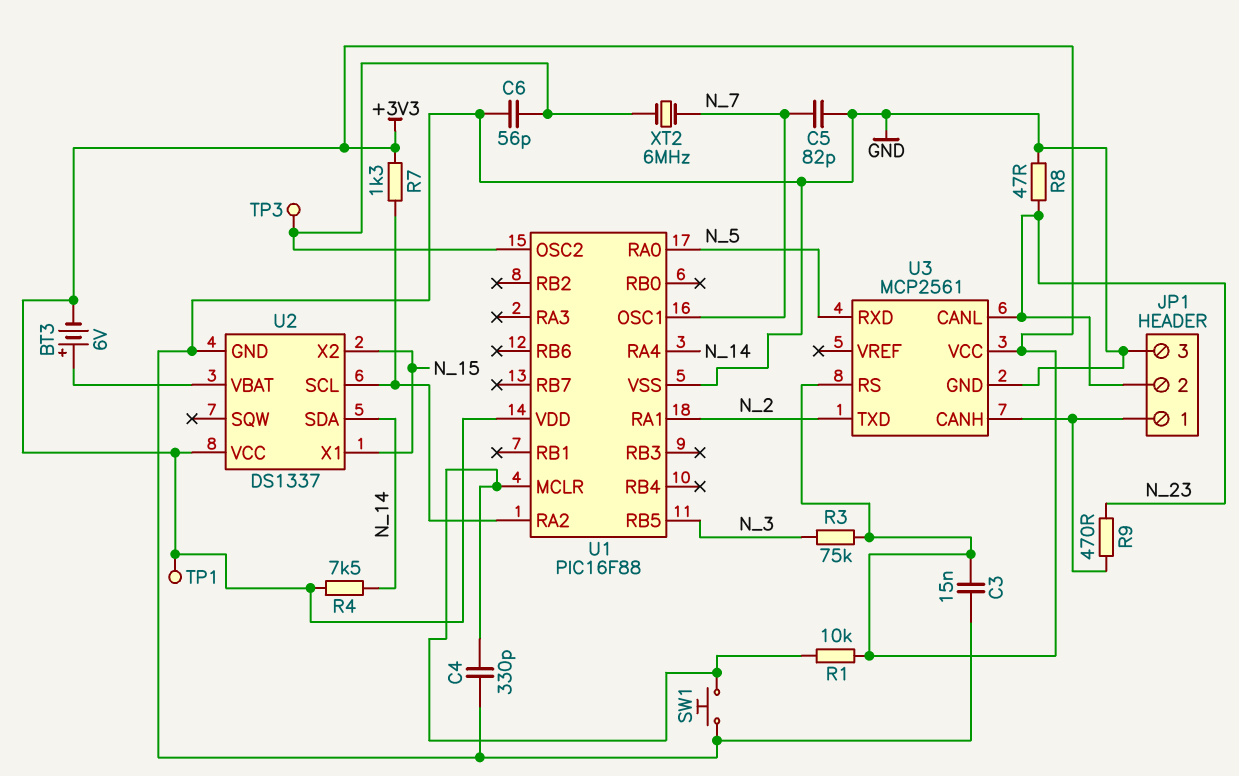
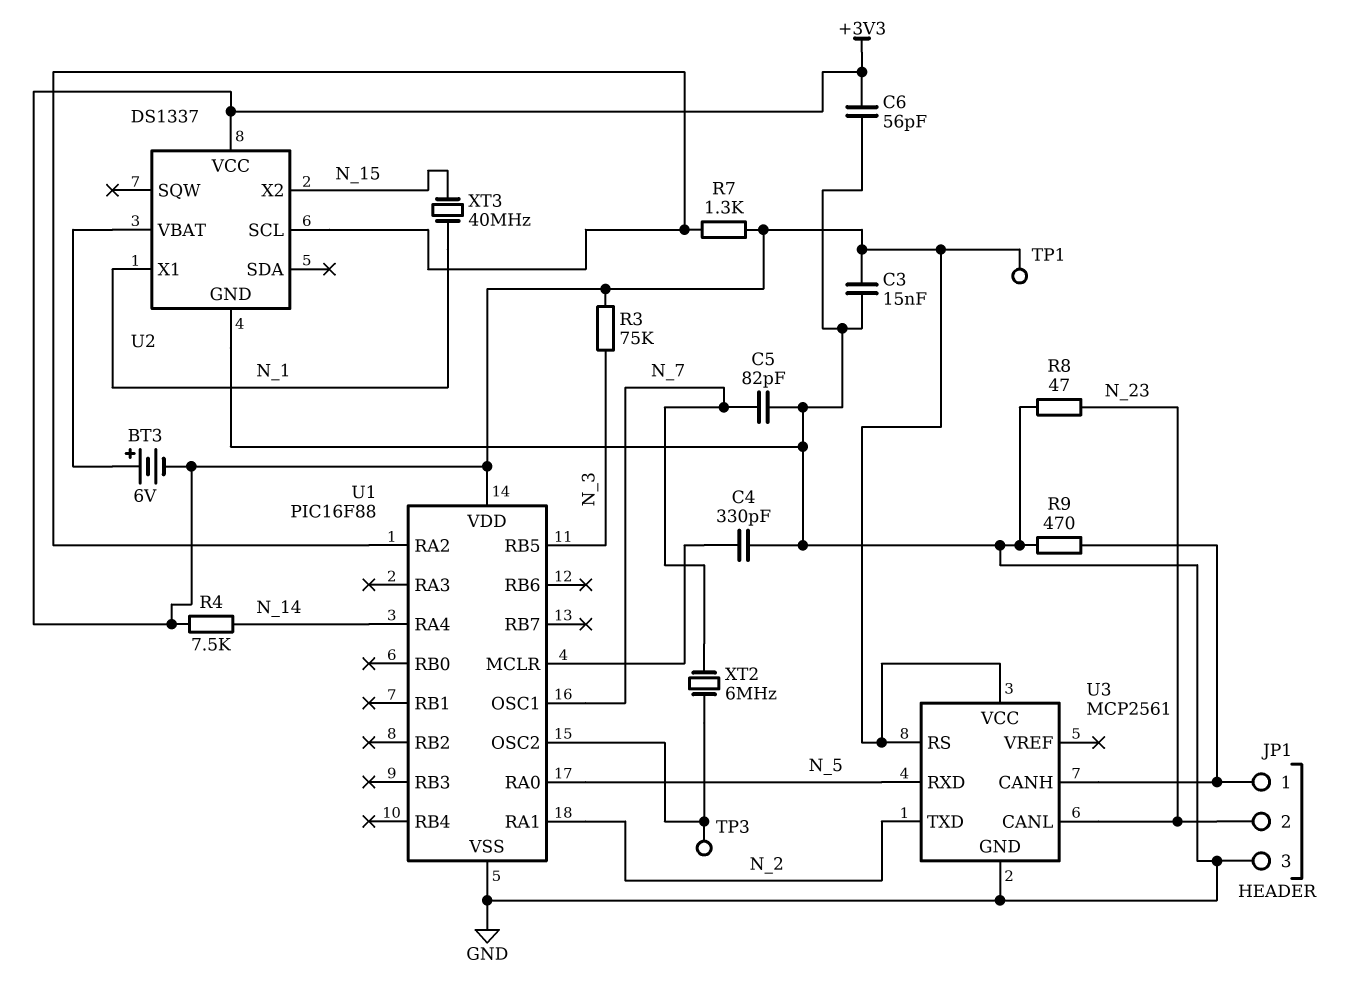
C6: 56pF (GND, U1/OSC2) -> 56pF (+3V3, GND)
R1: 10k (+3V3, U1/MCLR) -> none
R9: 470 (JP1/1, N_23) -> 470 (GND, JP1/1)
SW1: button (GND, U1/MCLR) -> none
U2 pin SDA: N_14 -> none
U2 pin X1: N_15 -> N_1
XT3: none -> 40MHz (N_1, N_15)

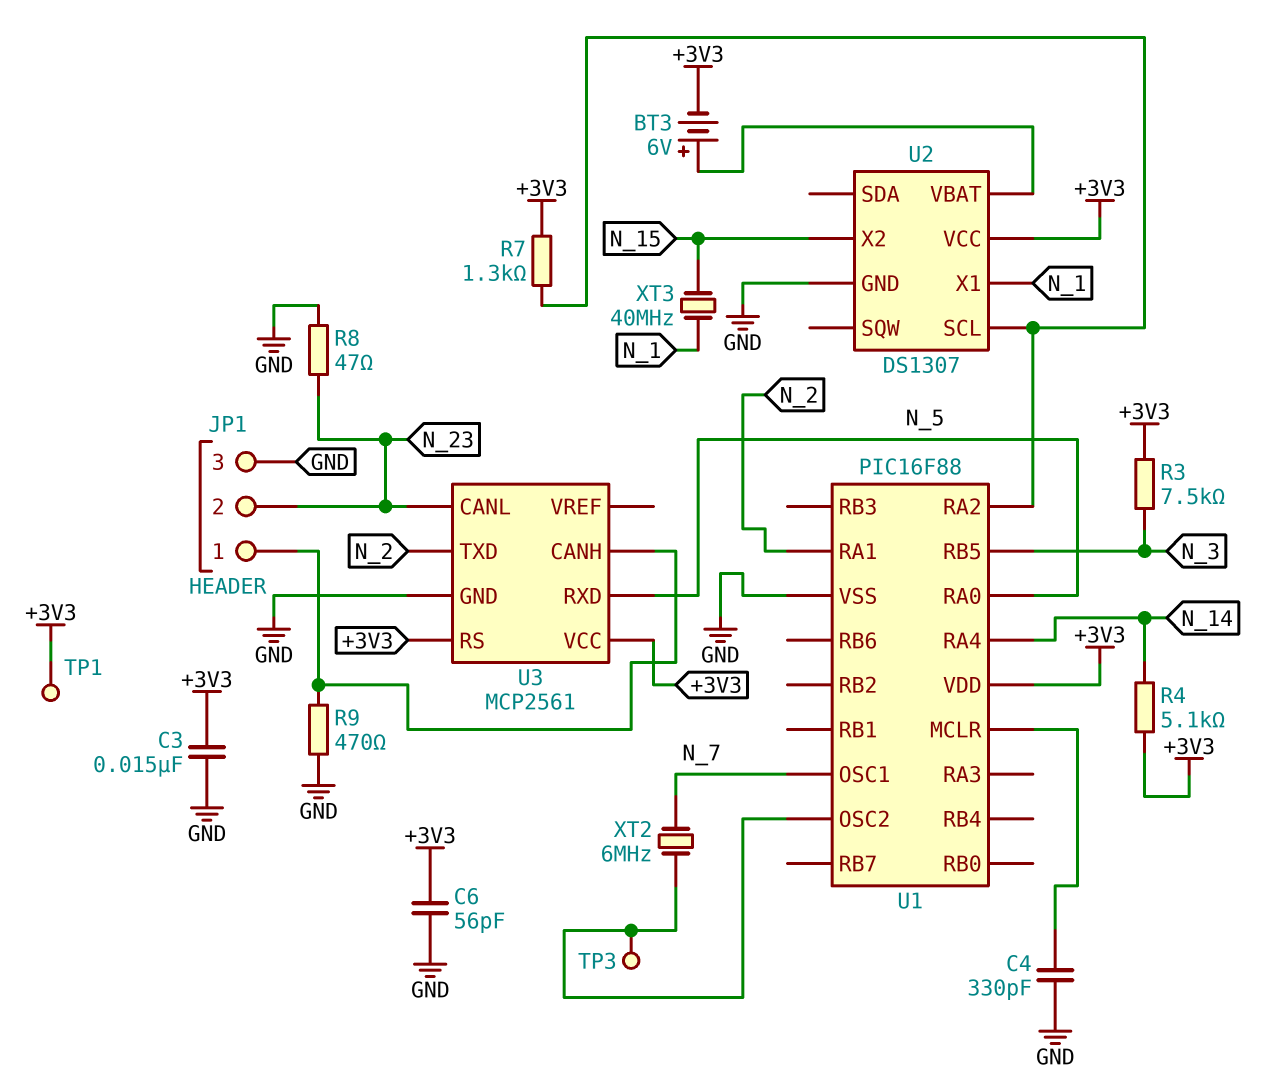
C5: 82pF (GND, N_7) -> none
R3: 75k (+3V3, N_3) -> 7.5k (+3V3, N_3)
R4: 7.5k (+3V3, N_14) -> 5.1k (+3V3, N_14)
U2: DS1337 -> DS1307

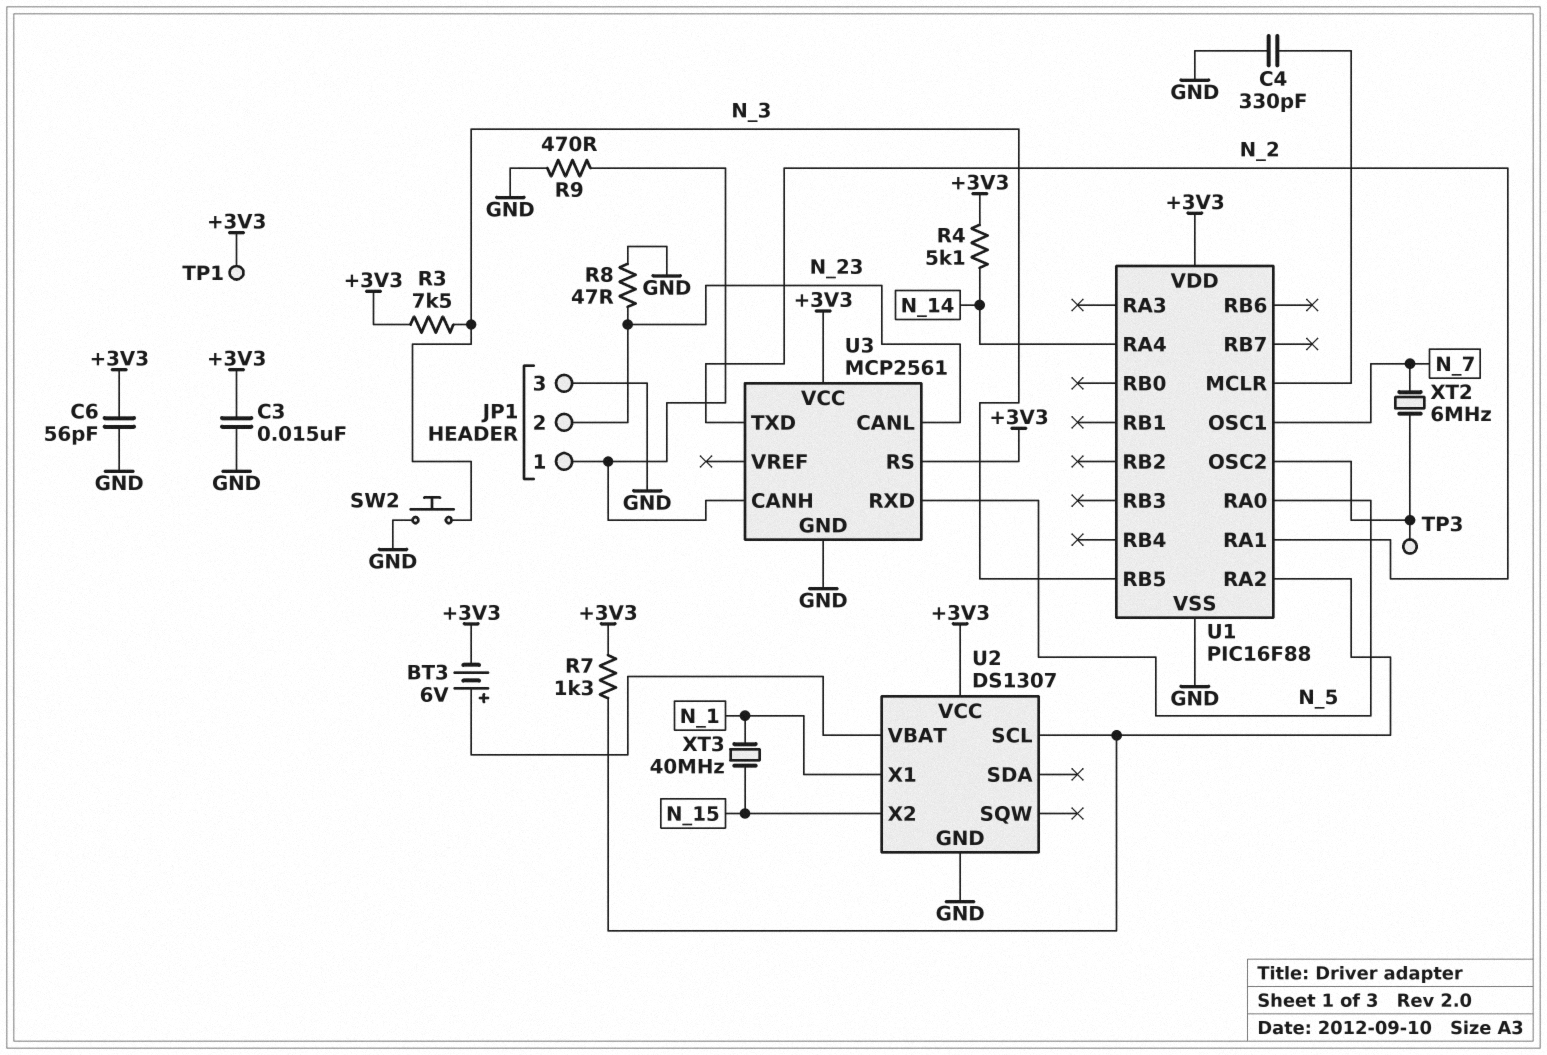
SW2: none -> button (GND, N_3)

